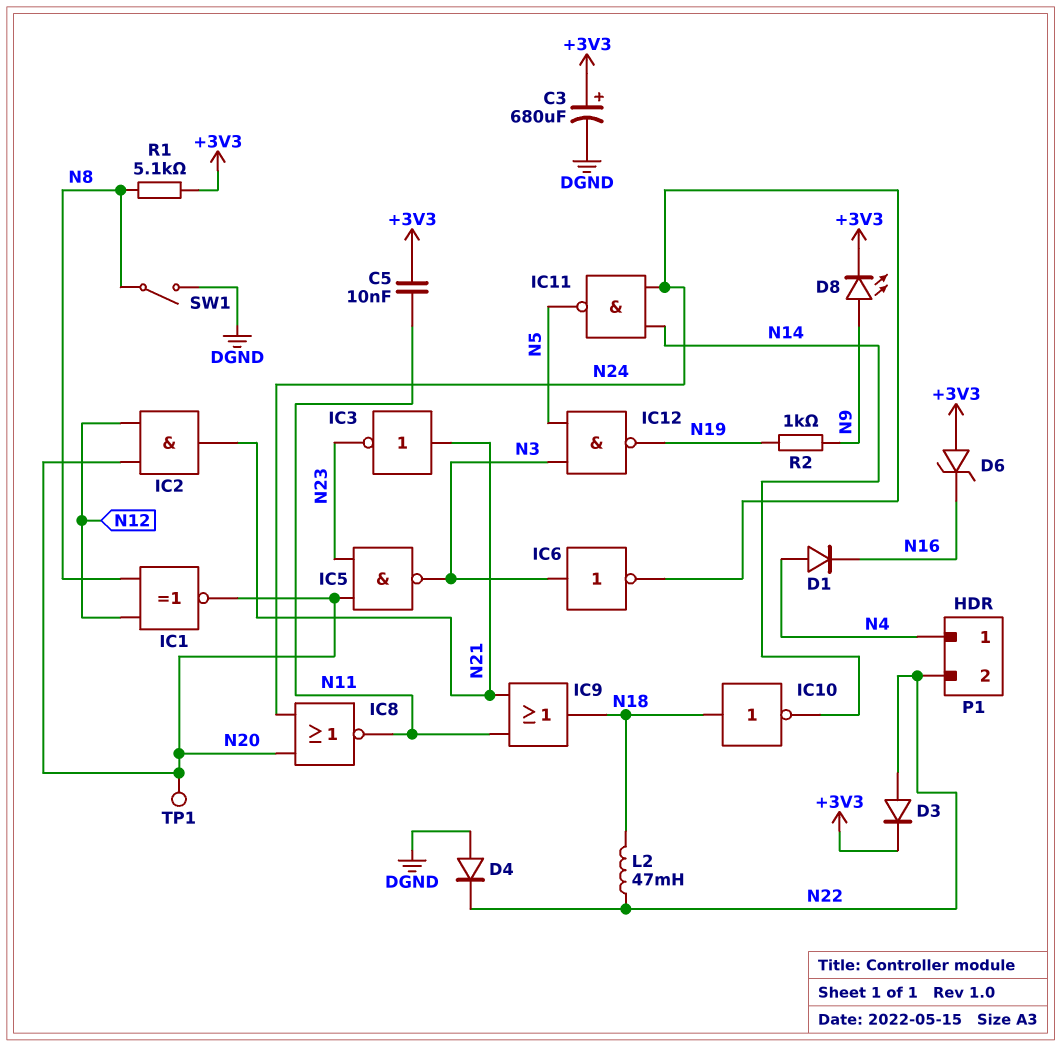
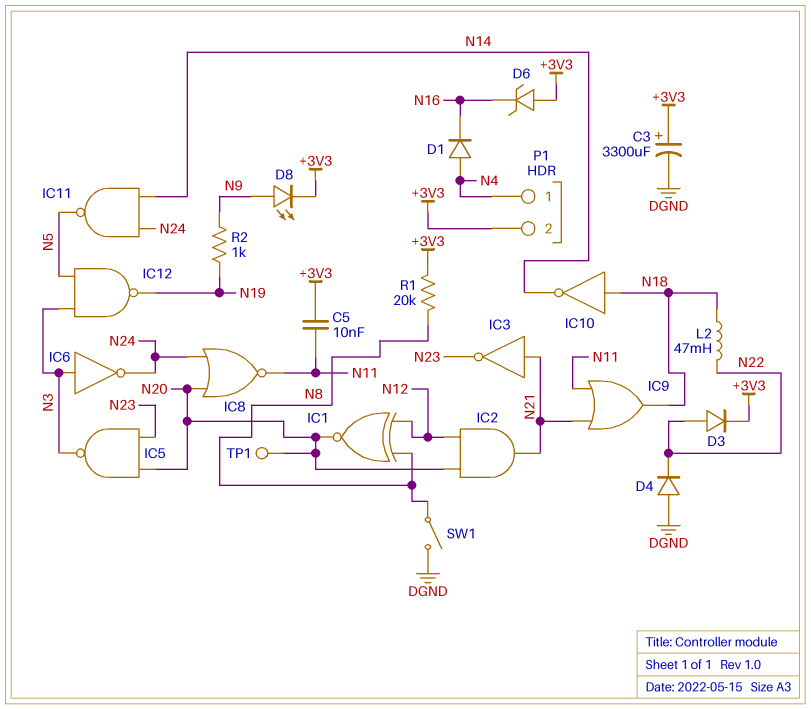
C3: 680uF (plus +3V3, minus DGND) -> 3300uF (plus +3V3, minus DGND)
P1 pin 2: N22 -> +3V3
R1: 5.1k (+3V3, N8) -> 20k (+3V3, N8)

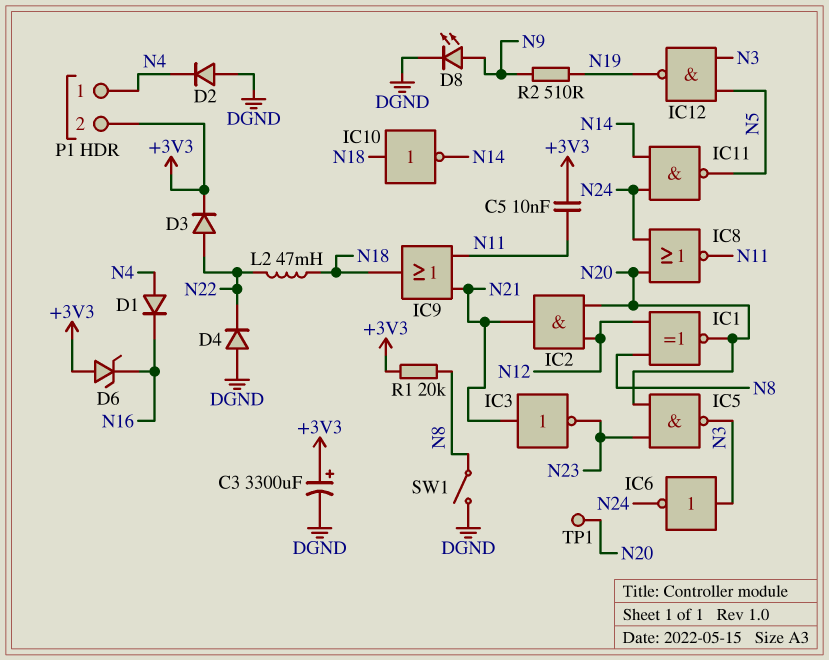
D2: none -> diode (A DGND, K N4)
D8: LED (A N9, K +3V3) -> LED (A N9, K DGND)
R2: 1k (N9, N19) -> 510 (N9, N19)

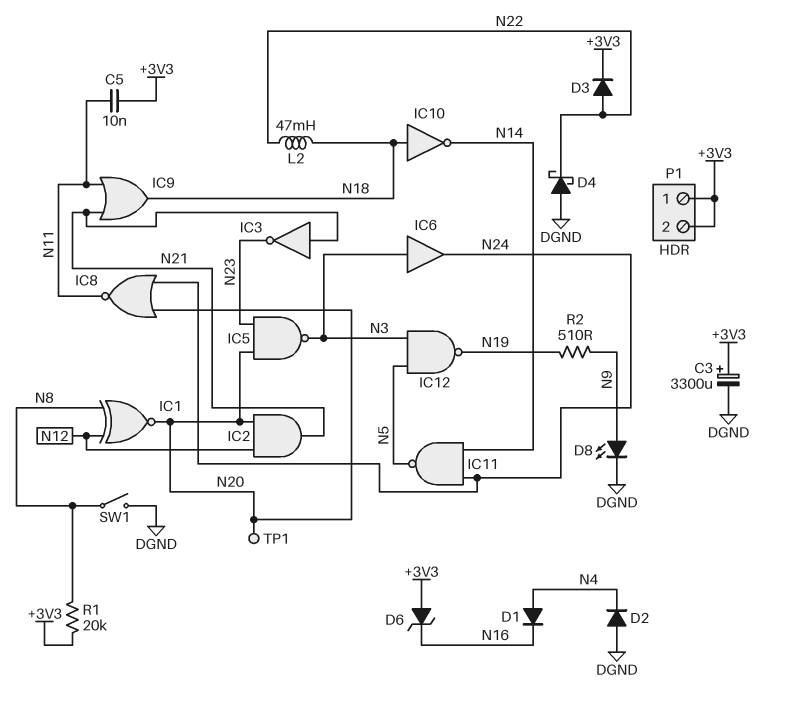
D4: diode (A DGND, K N22) -> schottky (A DGND, K N22)
IC6: NOT (in N3, out N24) -> buffer (in N3, out N24)
P1 pin 1: N4 -> +3V3

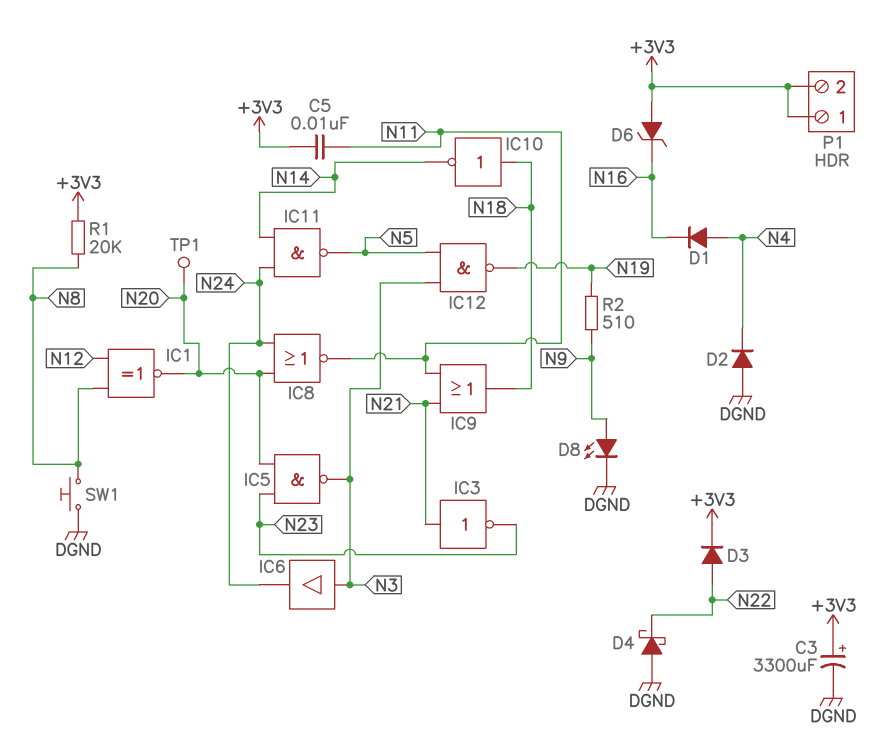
IC2: AND (in N12, in N20, out N21) -> none
L2: 47mH (N18, N22) -> none
SW1: switch (DGND, N8) -> button (DGND, N8)

